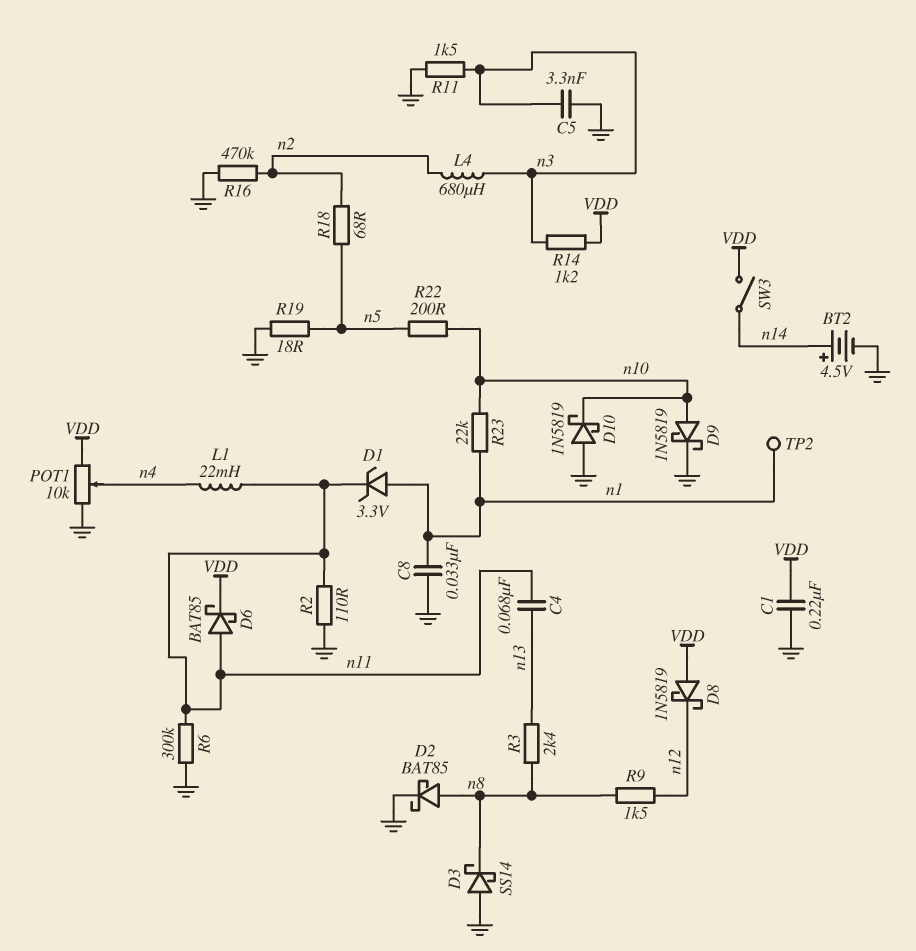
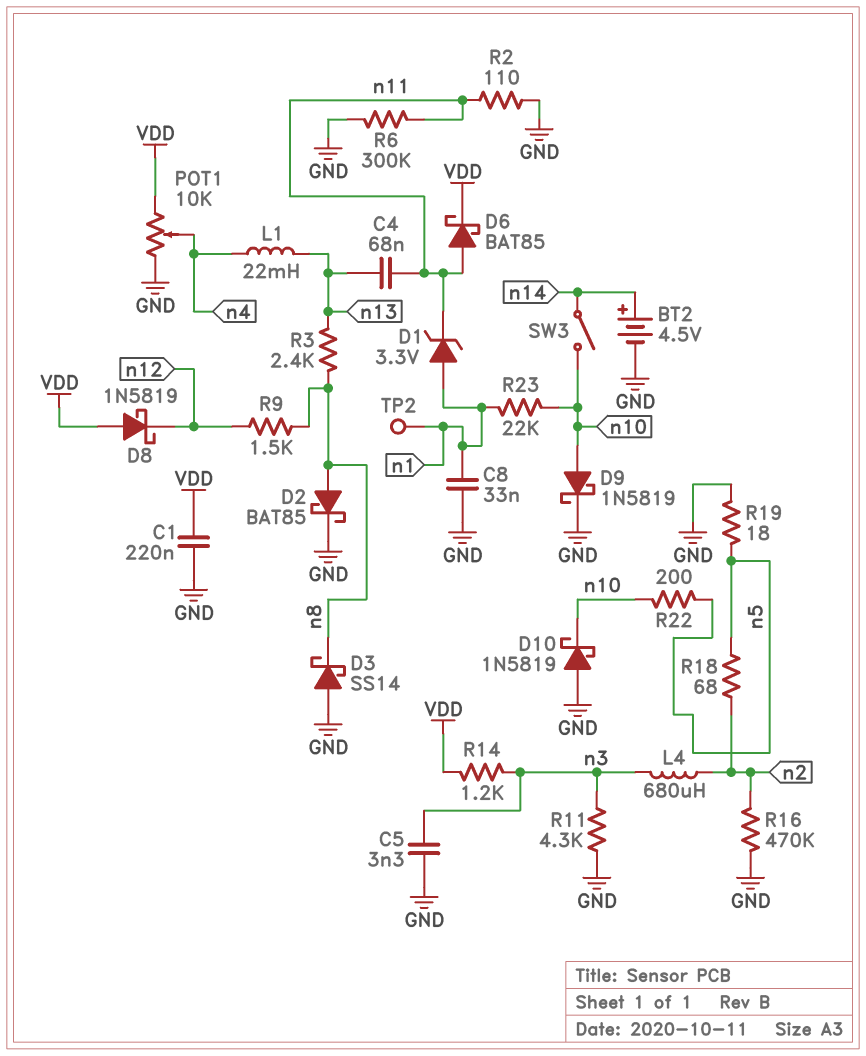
L1: 22mH (n4, n11) -> 22mH (n4, n13)
R11: 1.5k (GND, n3) -> 4.3k (GND, n3)
SW3: switch (VDD, n14) -> switch (n10, n14)

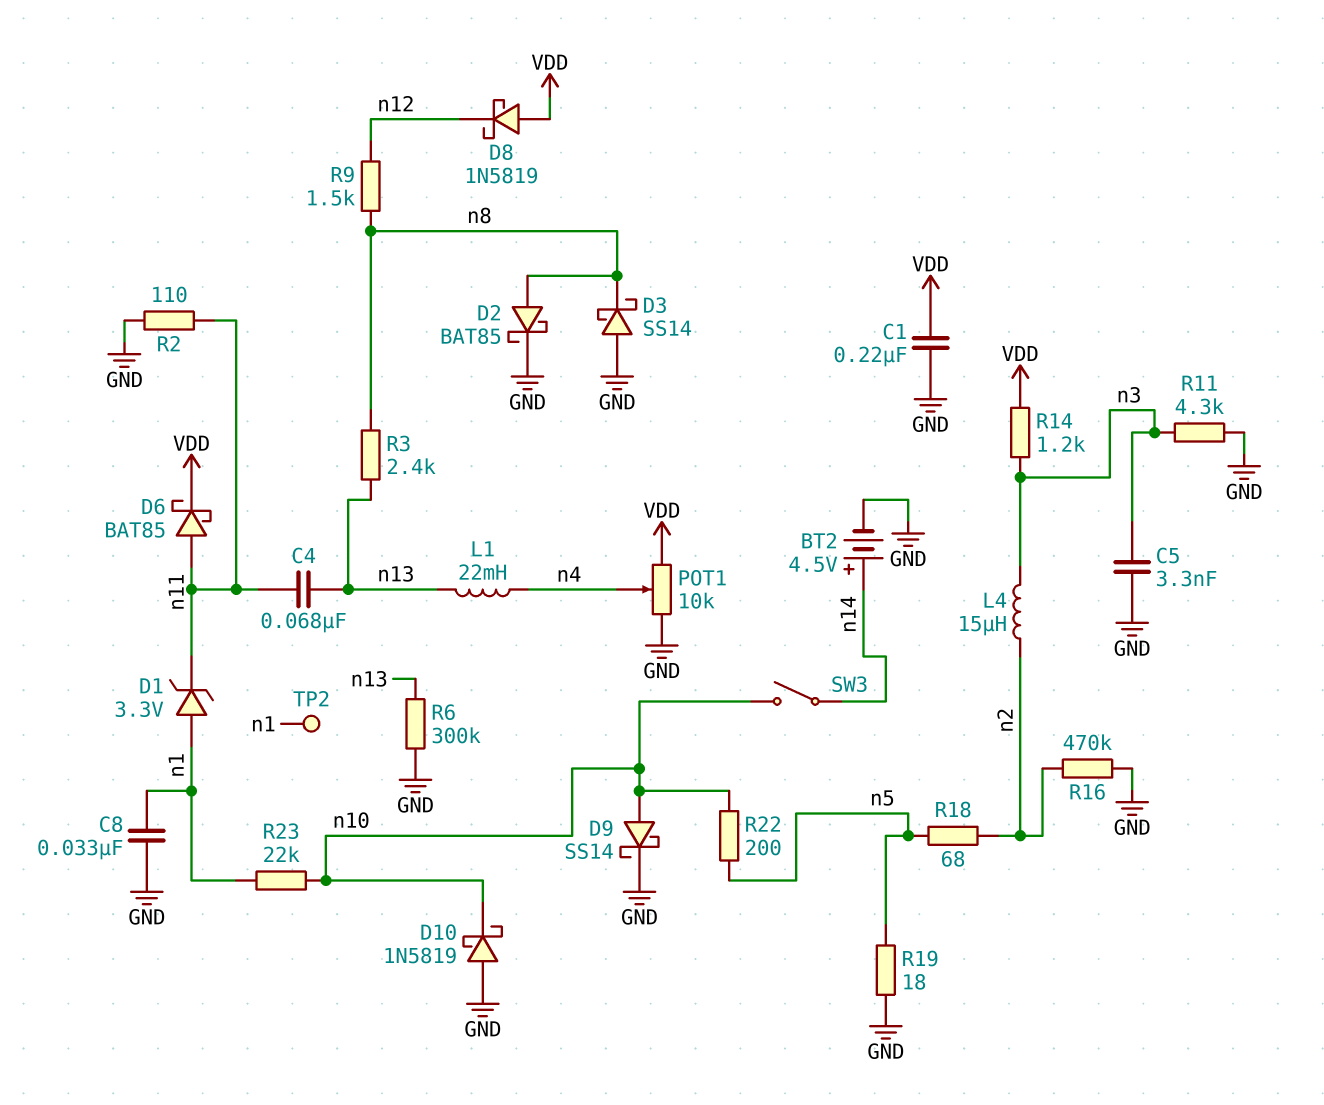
D9: schottky 1N5819 (A n10, K GND) -> schottky SS14 (A n10, K GND)
L4: 680uH (n2, n3) -> 15uH (n2, n3)
R6: 300k (GND, n11) -> 300k (GND, n13)

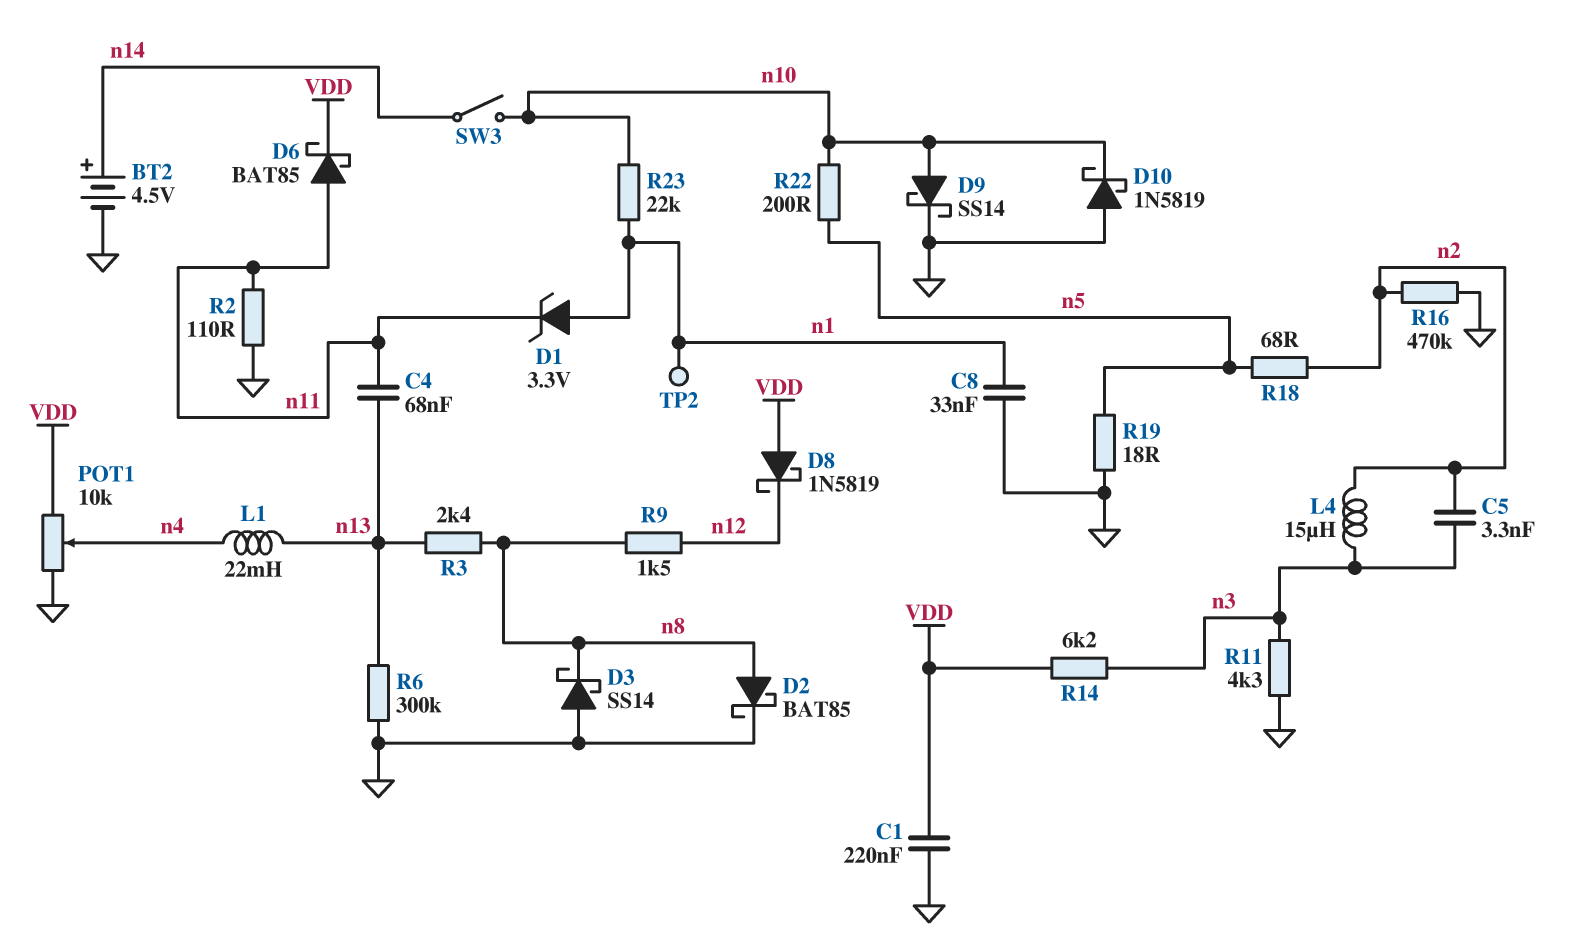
C5: 3.3nF (GND, n3) -> 3.3nF (n2, n3)
R14: 1.2k (VDD, n3) -> 6.2k (VDD, n3)

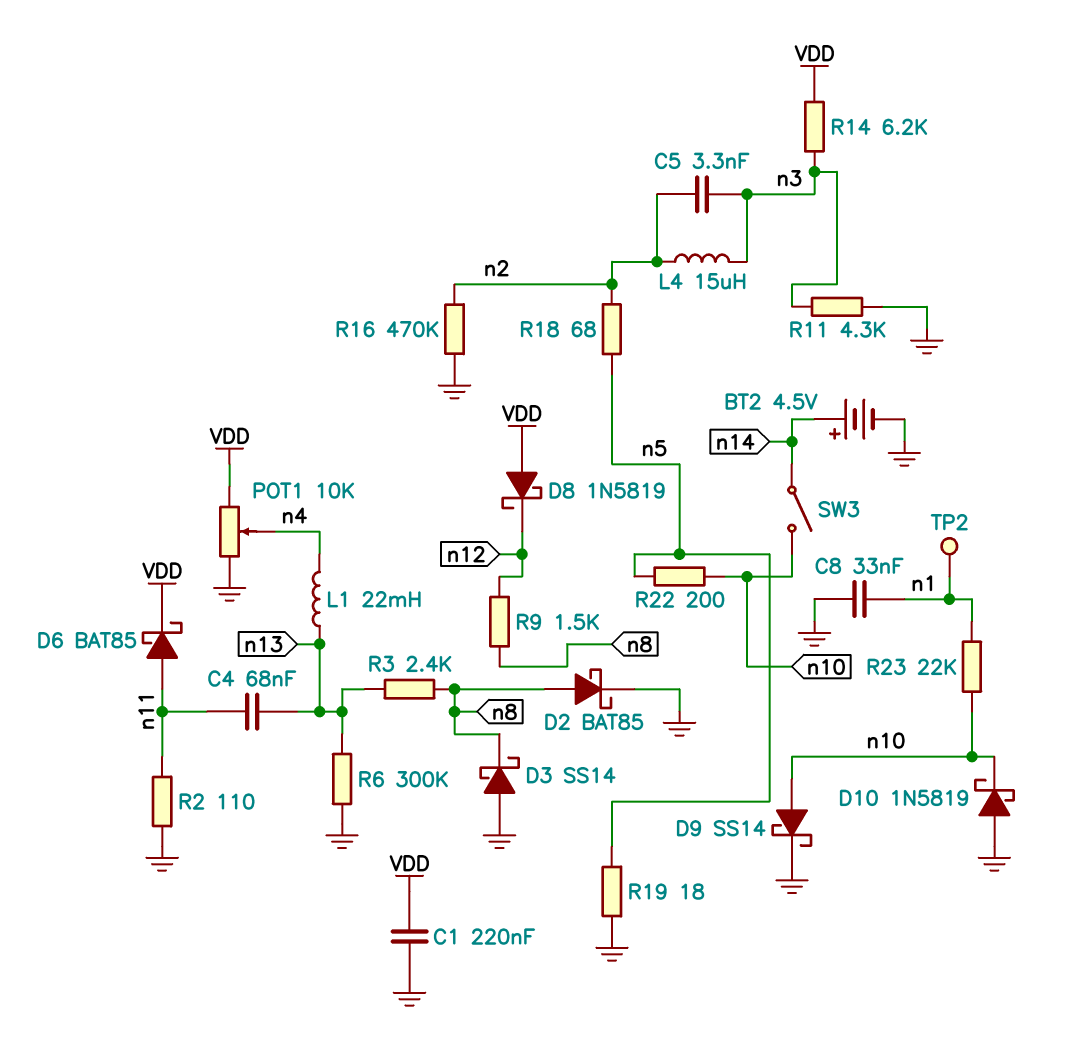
D1: zener 3.3V (A n1, K n11) -> none

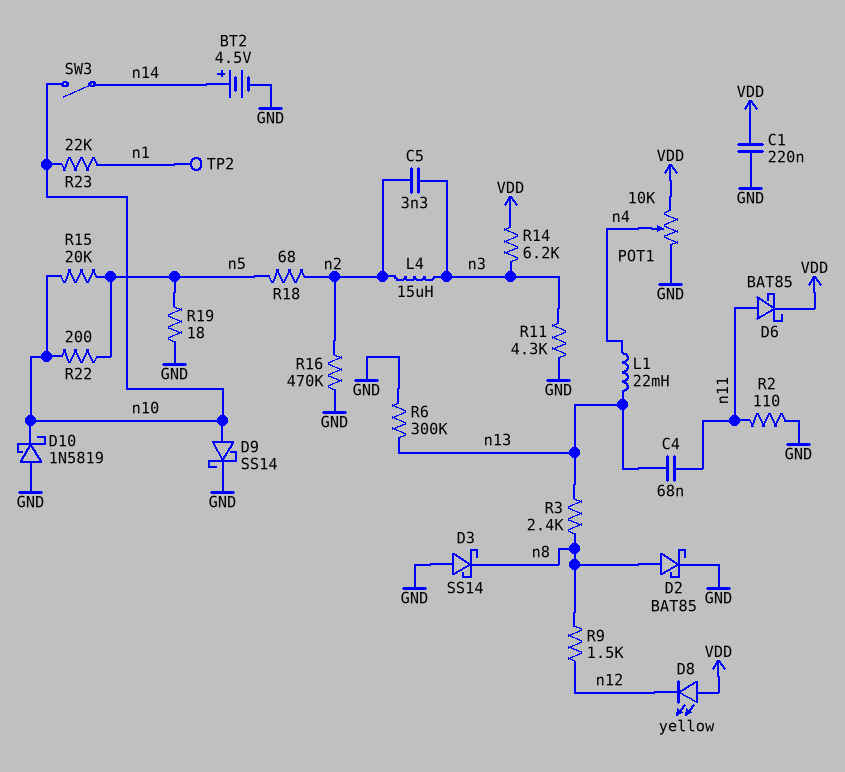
C8: 33nF (GND, n1) -> none
D8: schottky 1N5819 (A VDD, K n12) -> LED yellow (A VDD, K n12)
R15: none -> 20k (n5, n10)

